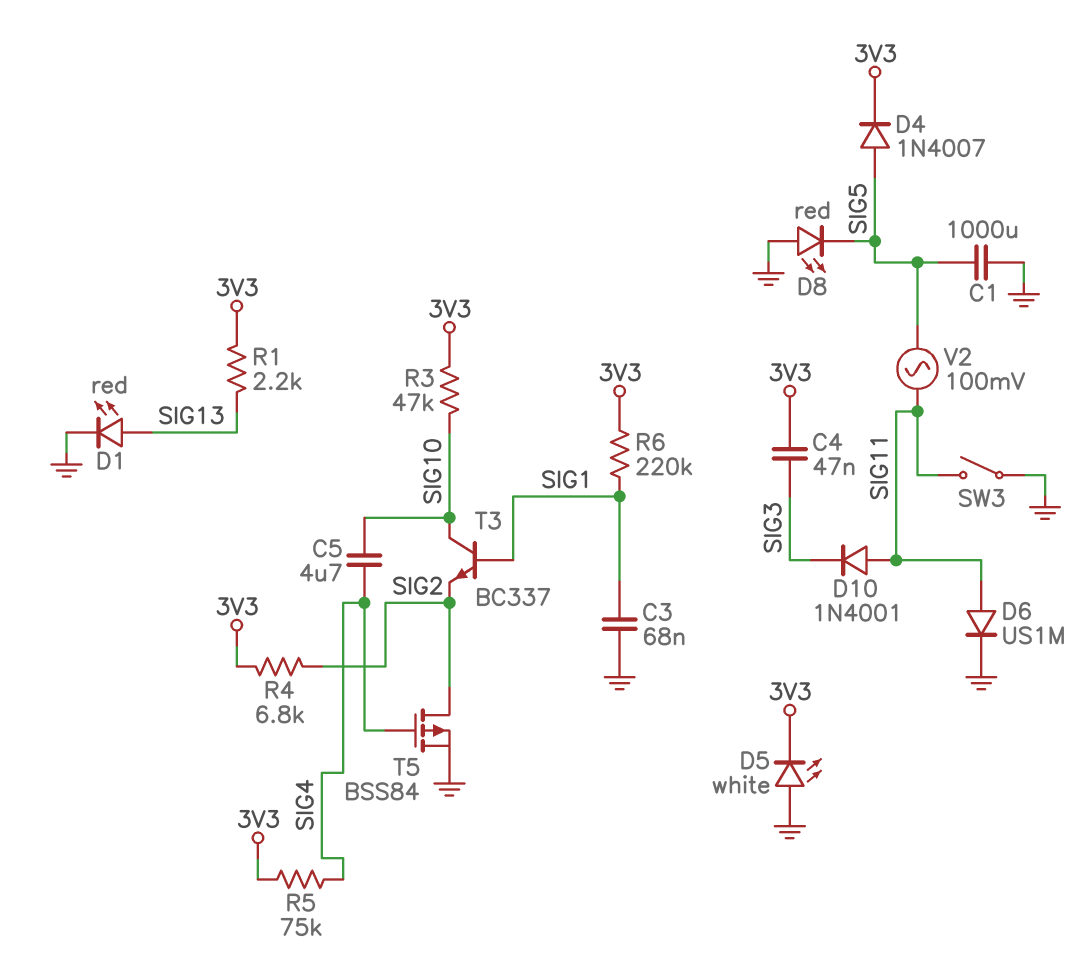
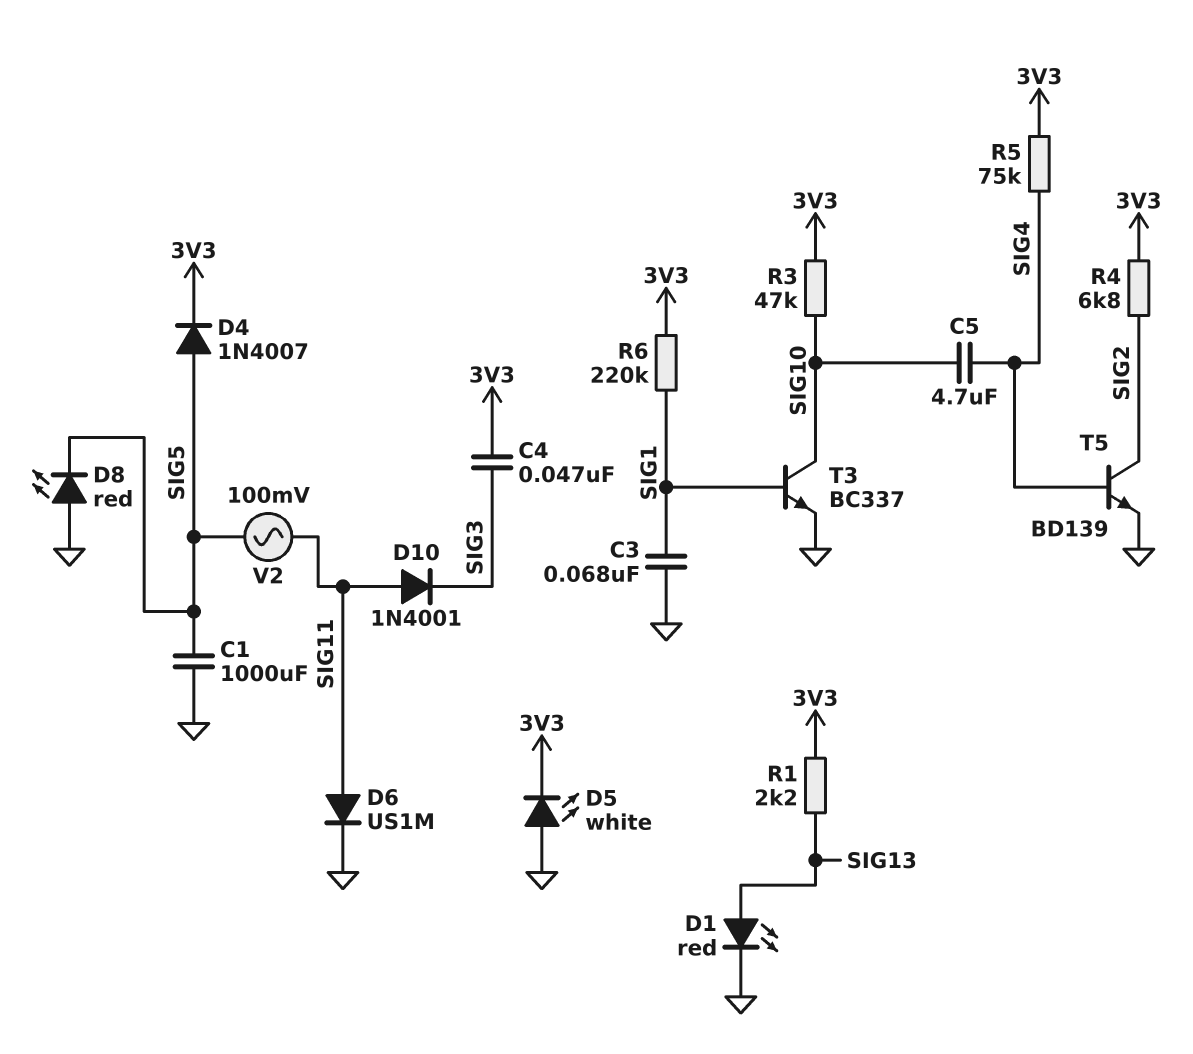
SW3: switch (GND, SIG11) -> none
T3: NPN BC337 (B SIG1, C SIG10, E SIG2) -> NPN BC337 (B SIG1, C SIG10, E GND)
T5: PMOS BSS84 (G SIG4, D SIG2, S GND) -> NPN BD139 (B SIG4, C SIG2, E GND)

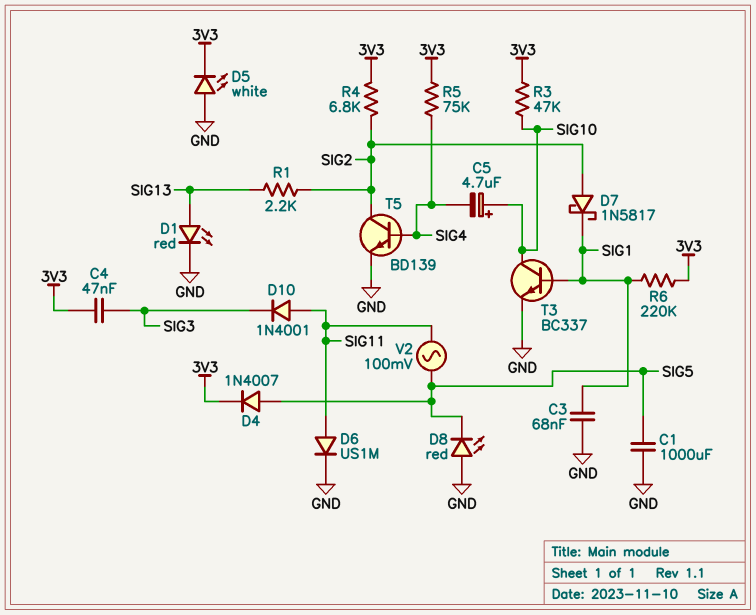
C5: 4.7uF (SIG4, SIG10) -> 4.7uF (plus SIG10, minus SIG4)
D7: none -> schottky 1N5817 (A SIG2, K SIG1)
R1: 2.2k (3V3, SIG13) -> 2.2k (SIG2, SIG13)

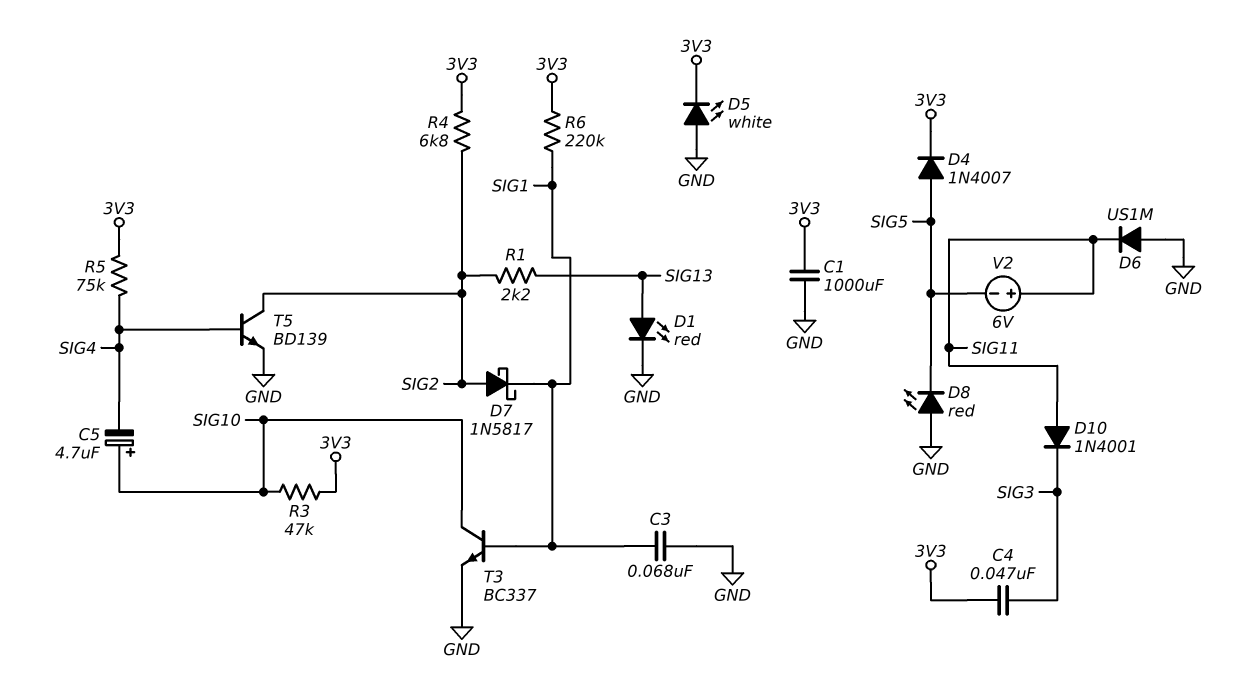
C1: 1000uF (GND, SIG5) -> 1000uF (3V3, GND)
D6: diode US1M (A SIG11, K GND) -> diode US1M (A GND, K SIG11)
V2: AC 100mV (SIG5, SIG11) -> 6V (plus SIG11, minus SIG5)

